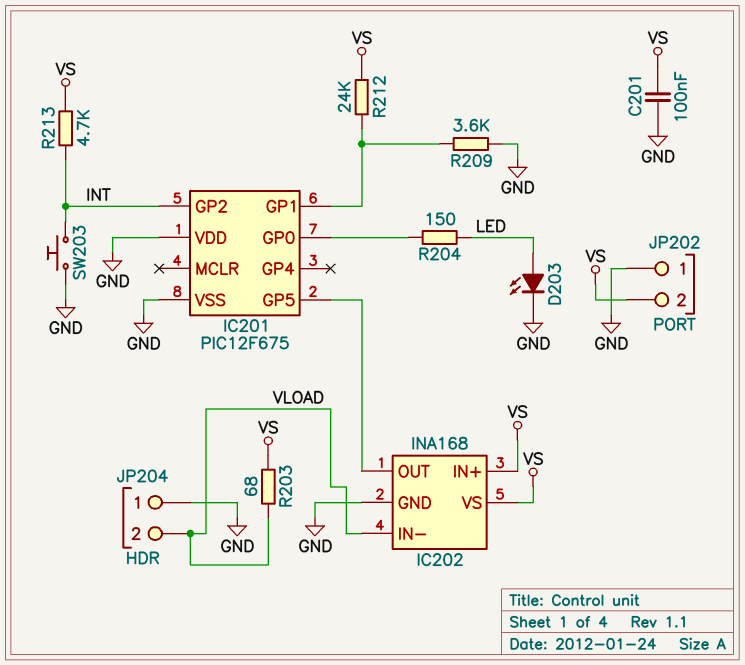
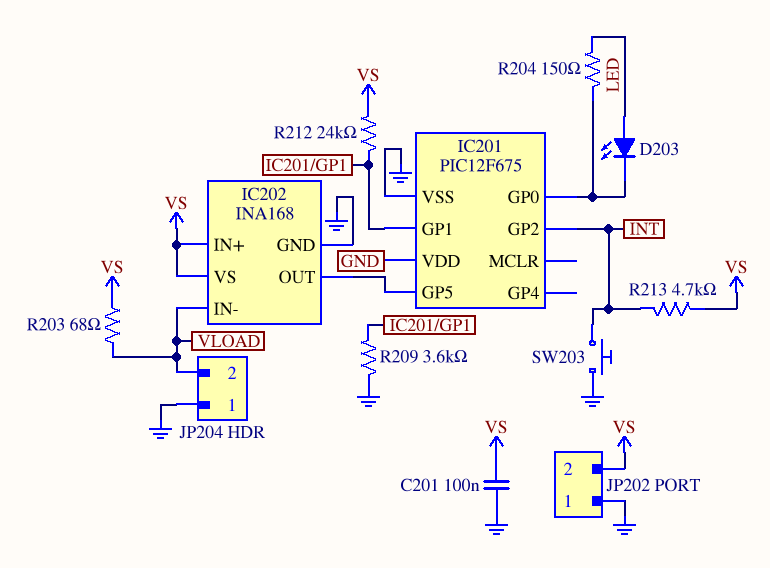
D203: LED (A LED, K GND) -> LED (A LED, K IC201/GP0)

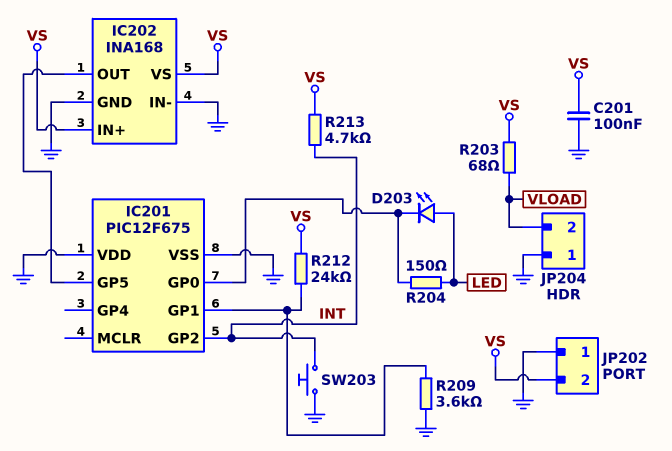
IC202 pin IN-: VLOAD -> GND

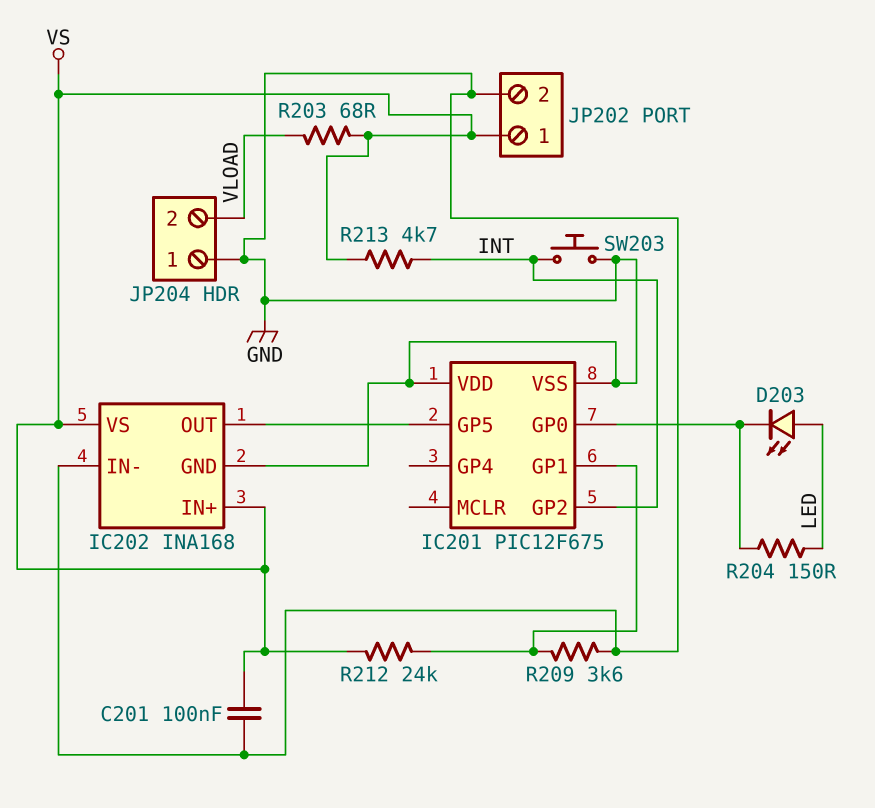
JP202 pin 1: GND -> VS
JP202 pin 2: VS -> GND

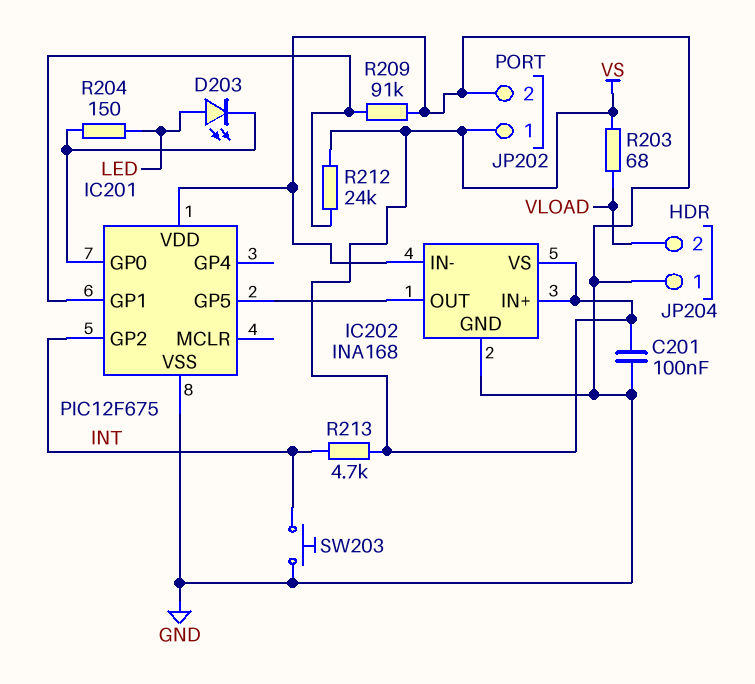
R209: 3.6k (GND, IC201/GP1) -> 91k (GND, IC201/GP1)

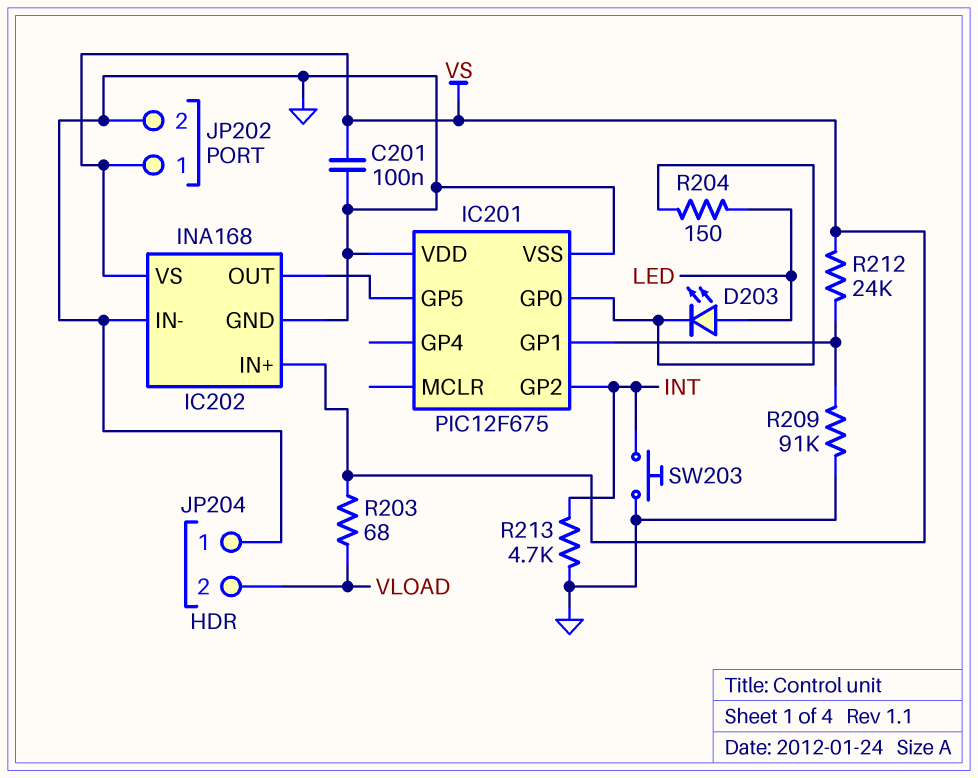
R213: 4.7k (INT, VS) -> 4.7k (GND, INT)

